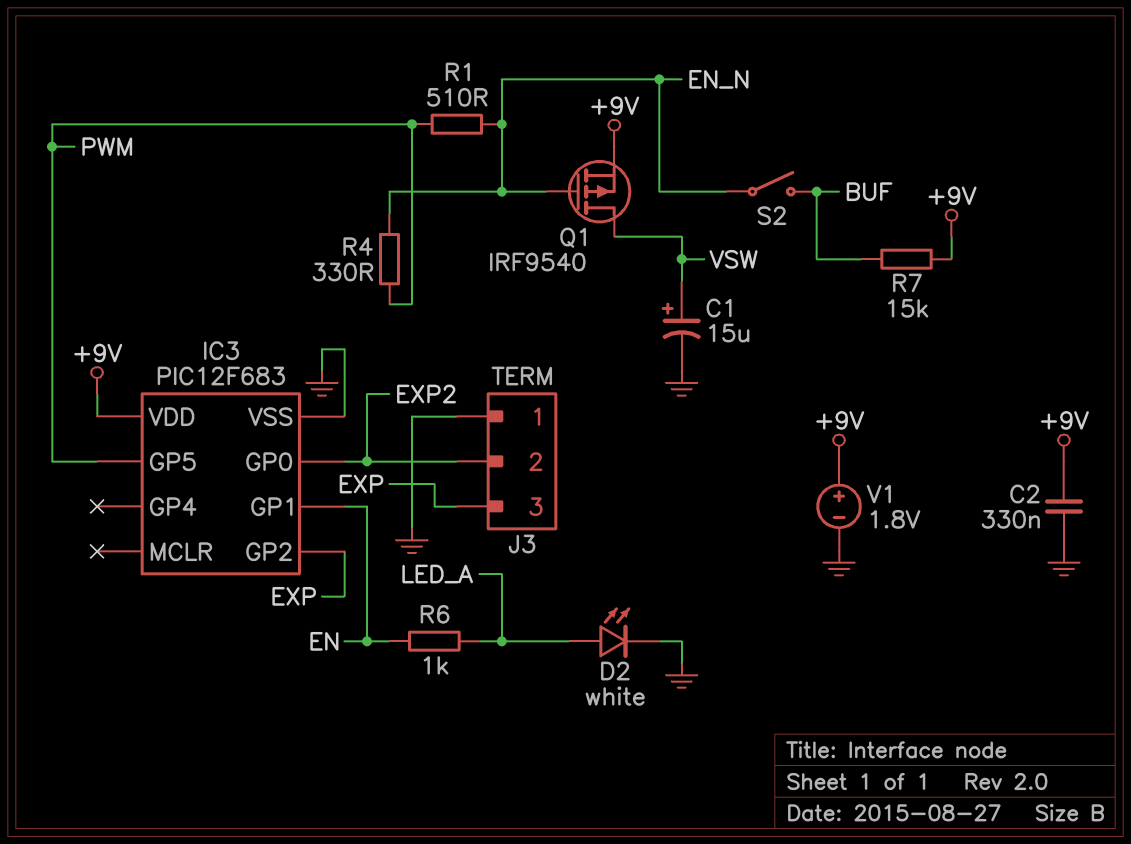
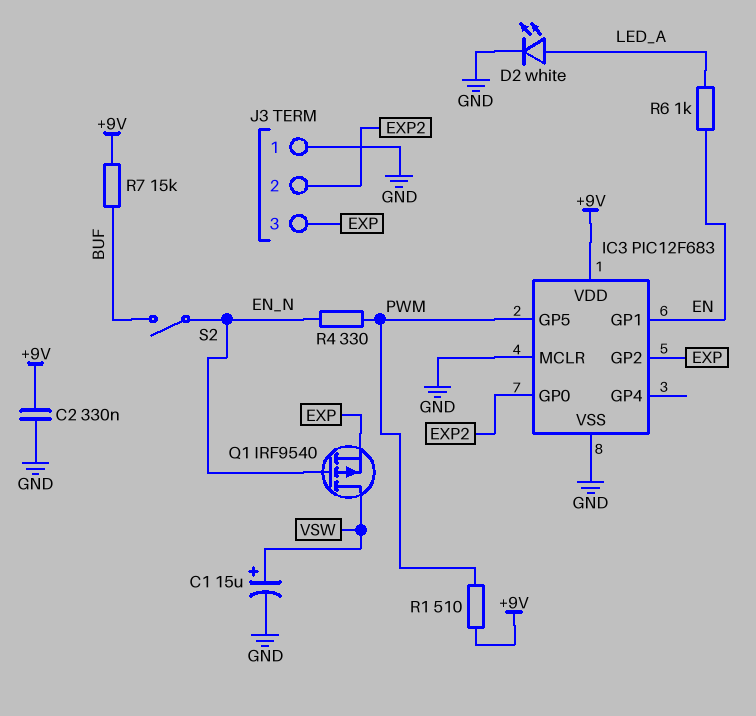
IC3 pin MCLR: none -> GND
Q1: PMOS IRF9540 (G EN_N, D VSW, S +9V) -> PMOS IRF9540 (G EN_N, D VSW, S EXP)
R1: 510 (EN_N, PWM) -> 510 (+9V, PWM)
V1: 1.8V (plus +9V, minus GND) -> none

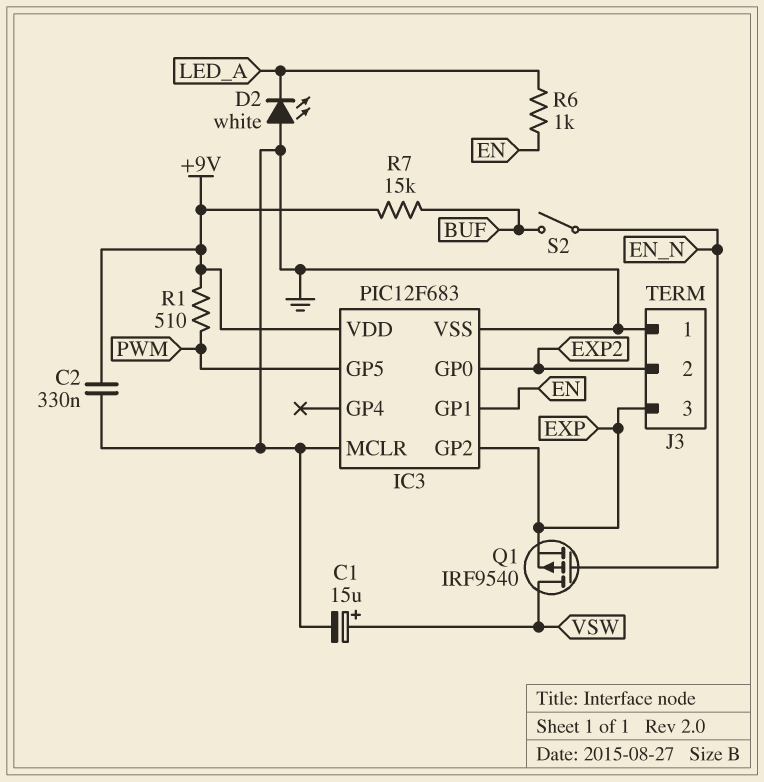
D2: LED white (A LED_A, K GND) -> LED white (A GND, K LED_A)
R4: 330 (EN_N, PWM) -> none

